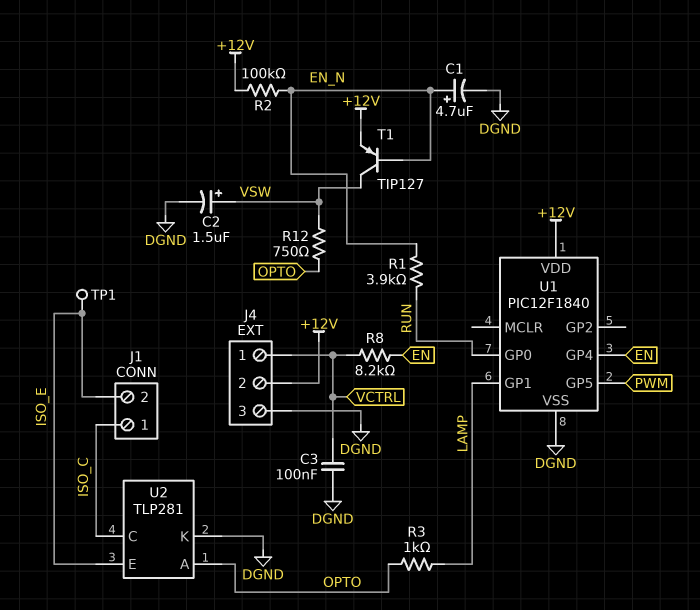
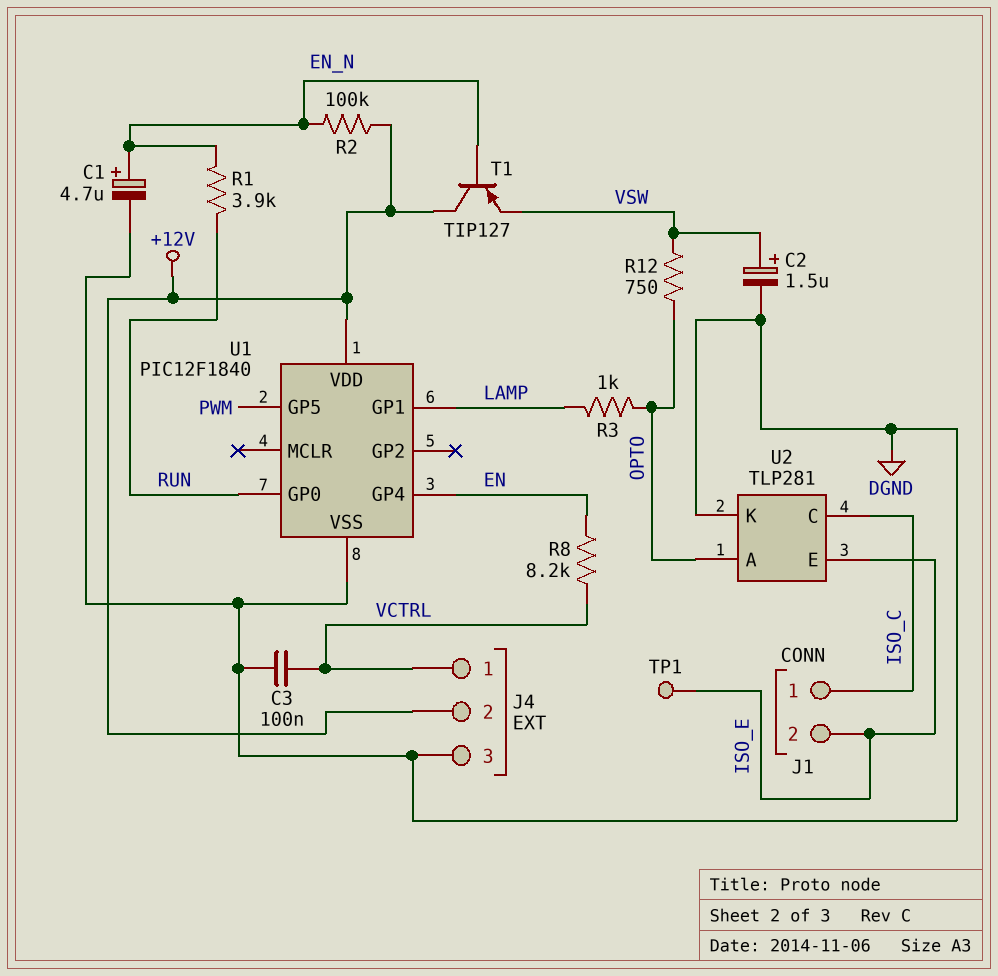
T1: PNP TIP127 (B EN_N, C VSW, E +12V) -> PNP TIP127 (B EN_N, C +12V, E VSW)

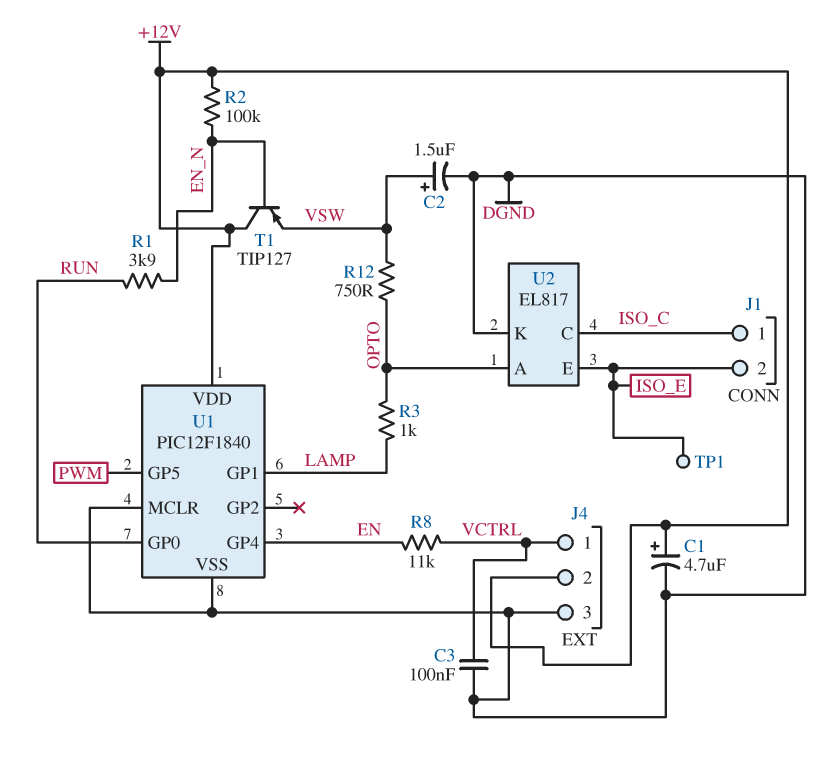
C1: 4.7uF (plus EN_N, minus DGND) -> 4.7uF (plus +12V, minus DGND)
R8: 8.2k (EN, VCTRL) -> 11k (EN, VCTRL)
U1 pin MCLR: none -> DGND
U2: TLP281 -> EL817

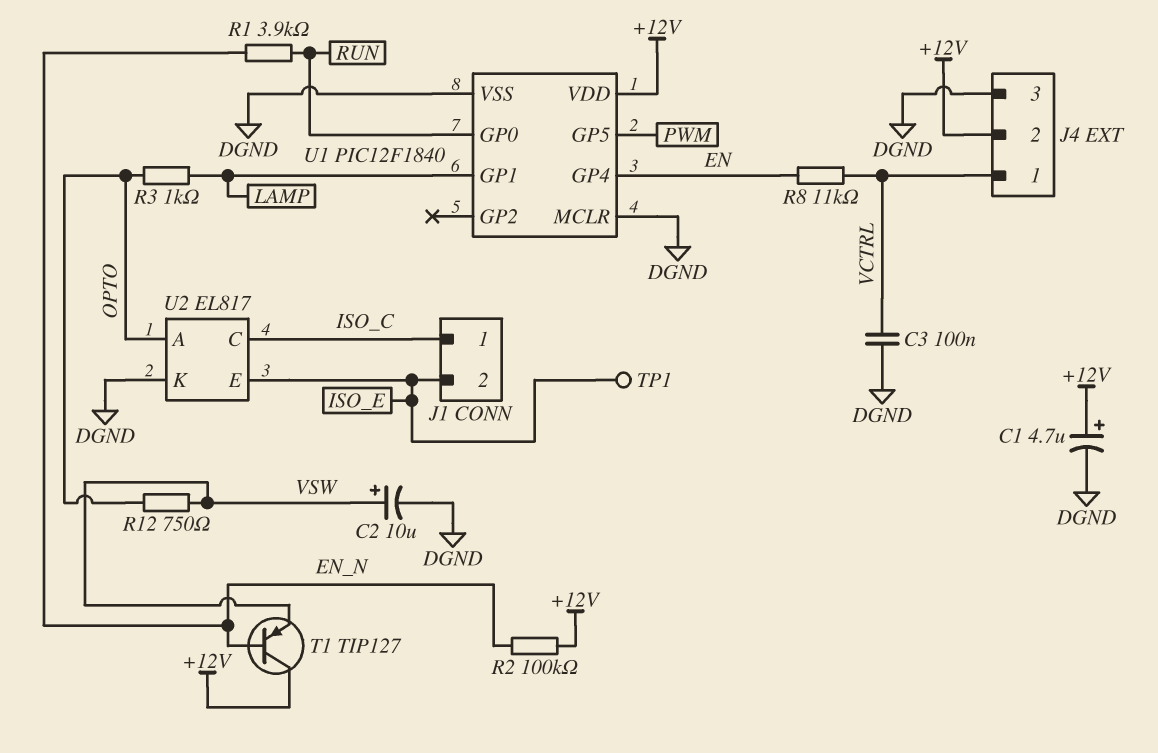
C2: 1.5uF (plus VSW, minus DGND) -> 10uF (plus VSW, minus DGND)

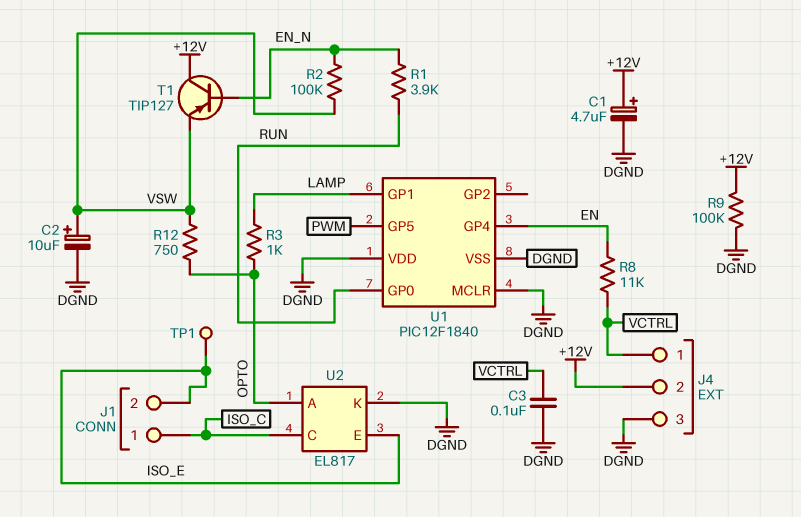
R2: 100k (+12V, EN_N) -> 100k (EN_N, VSW)
R9: none -> 100k (+12V, DGND)
U1 pin VDD: +12V -> DGND

